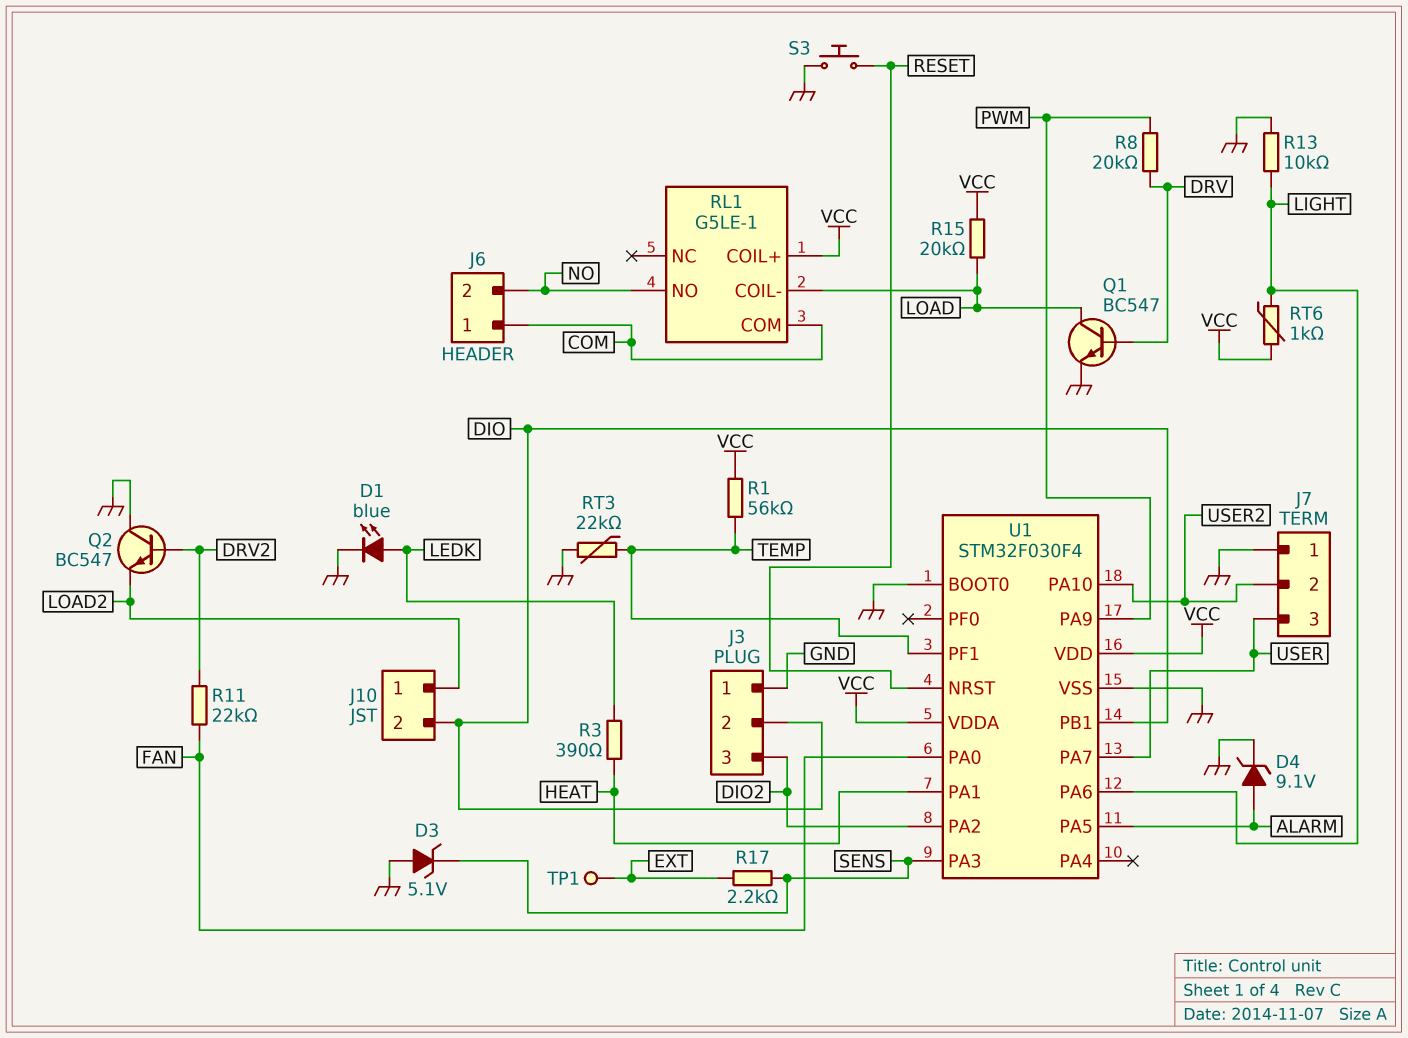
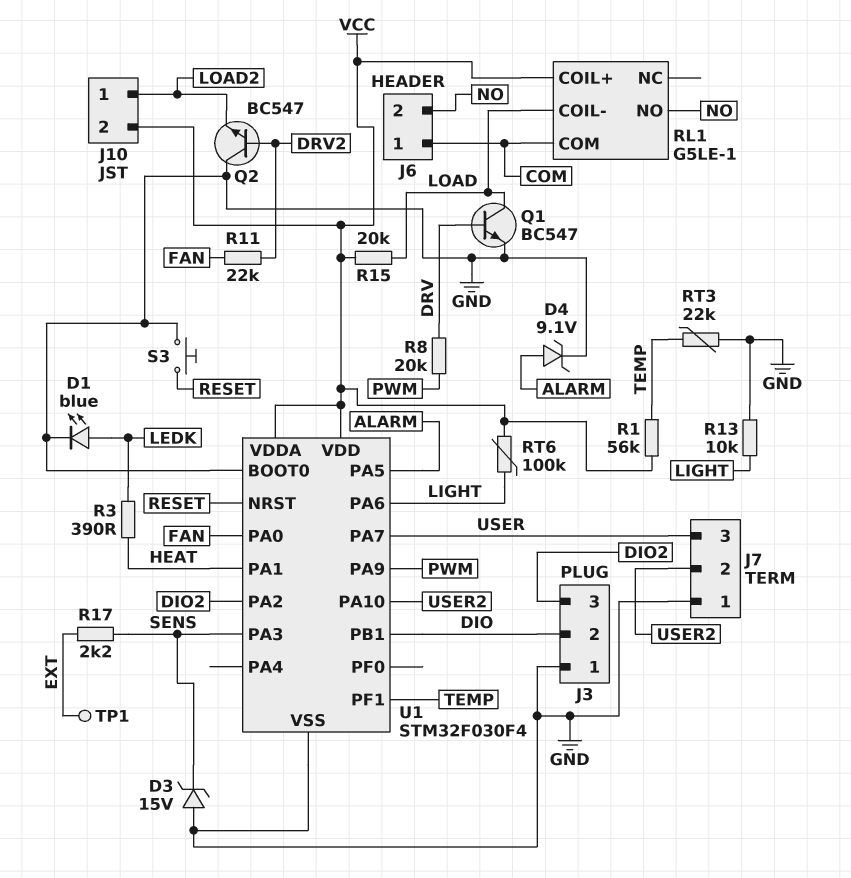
D3: zener 5.1V (A GND, K SENS) -> zener 15V (A GND, K SENS)
J10 pin 2: DIO -> VCC
RT6: 1k (LIGHT, VCC) -> 100k (LIGHT, VCC)

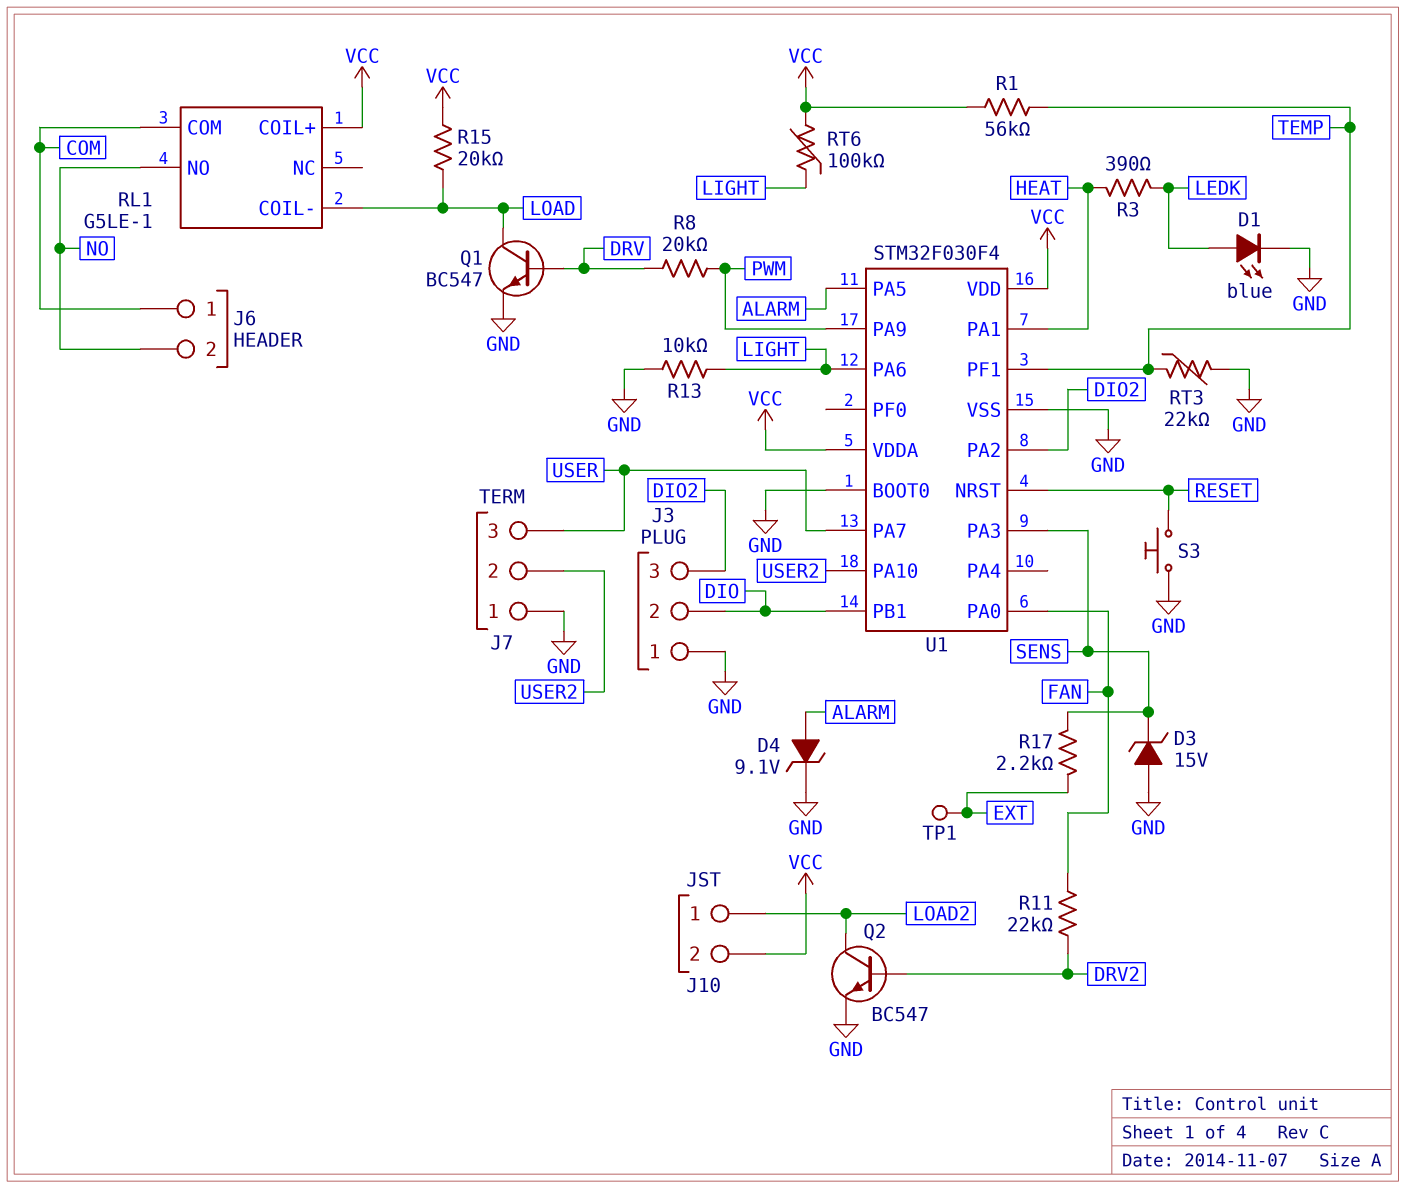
Q2: NPN BC547 (B DRV2, C GND, E LOAD2) -> NPN BC547 (B DRV2, C LOAD2, E GND)

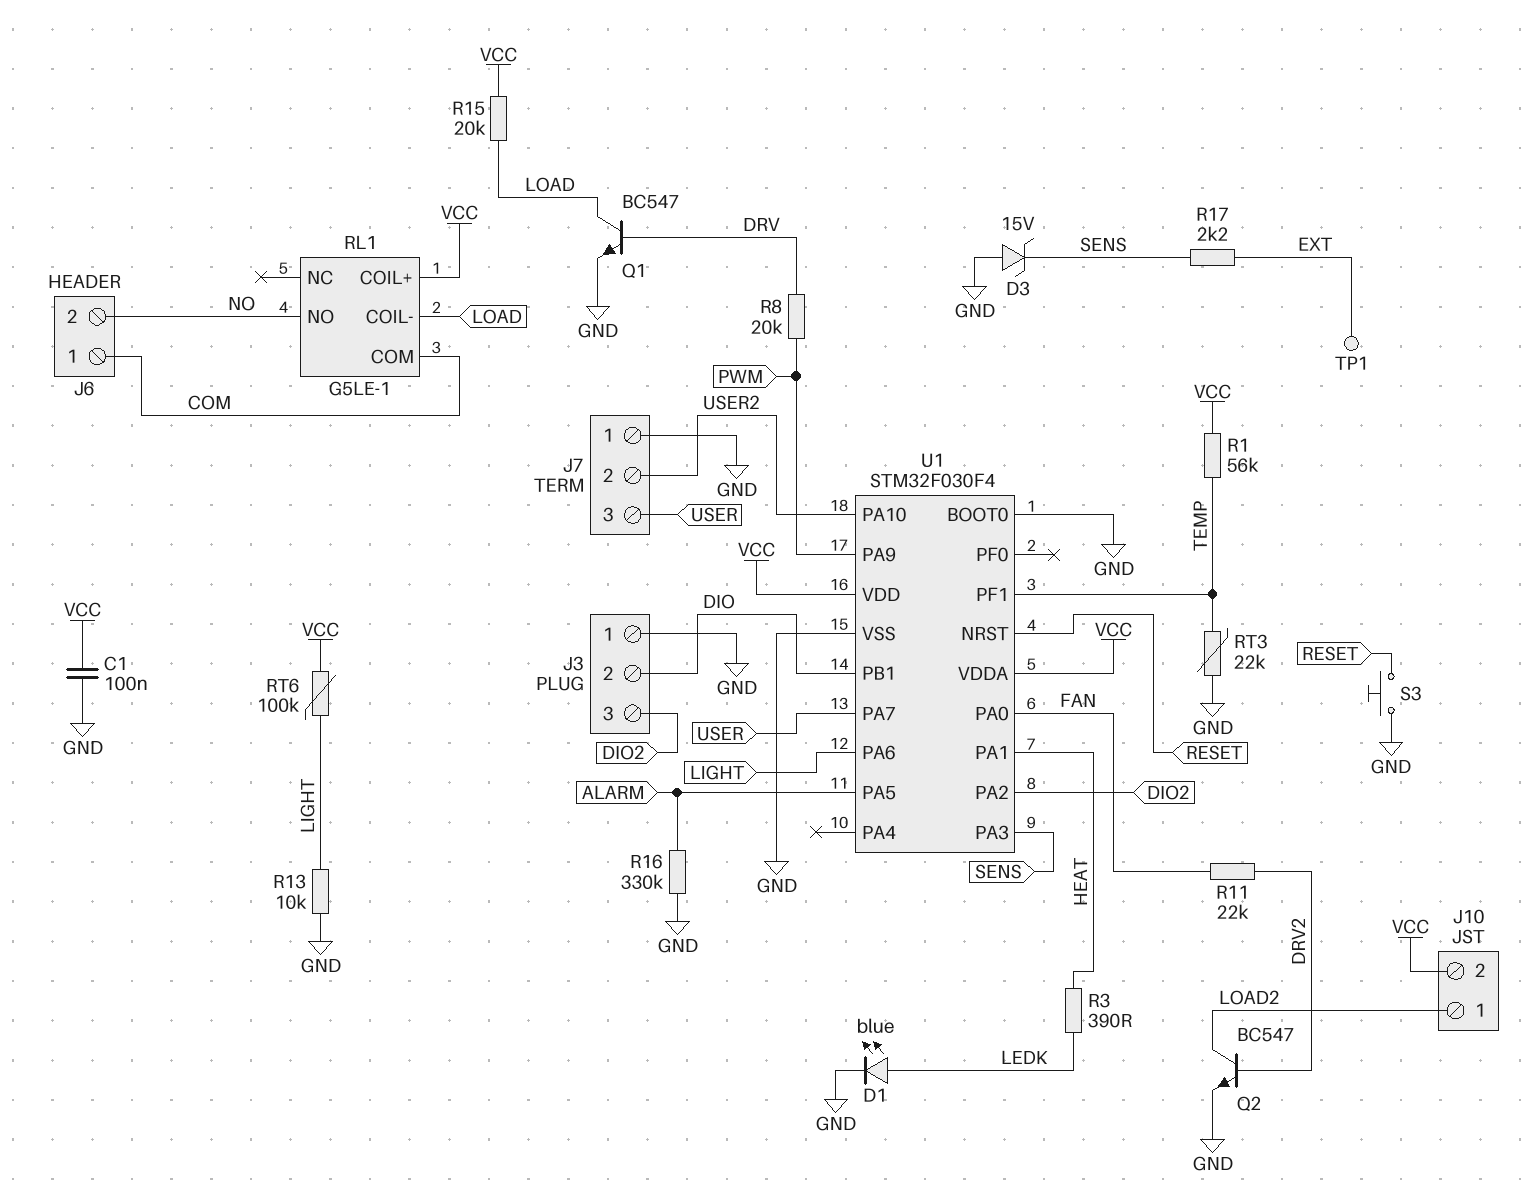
C1: none -> 100nF (GND, VCC)
D4: zener 9.1V (A ALARM, K GND) -> none
R16: none -> 330k (ALARM, GND)

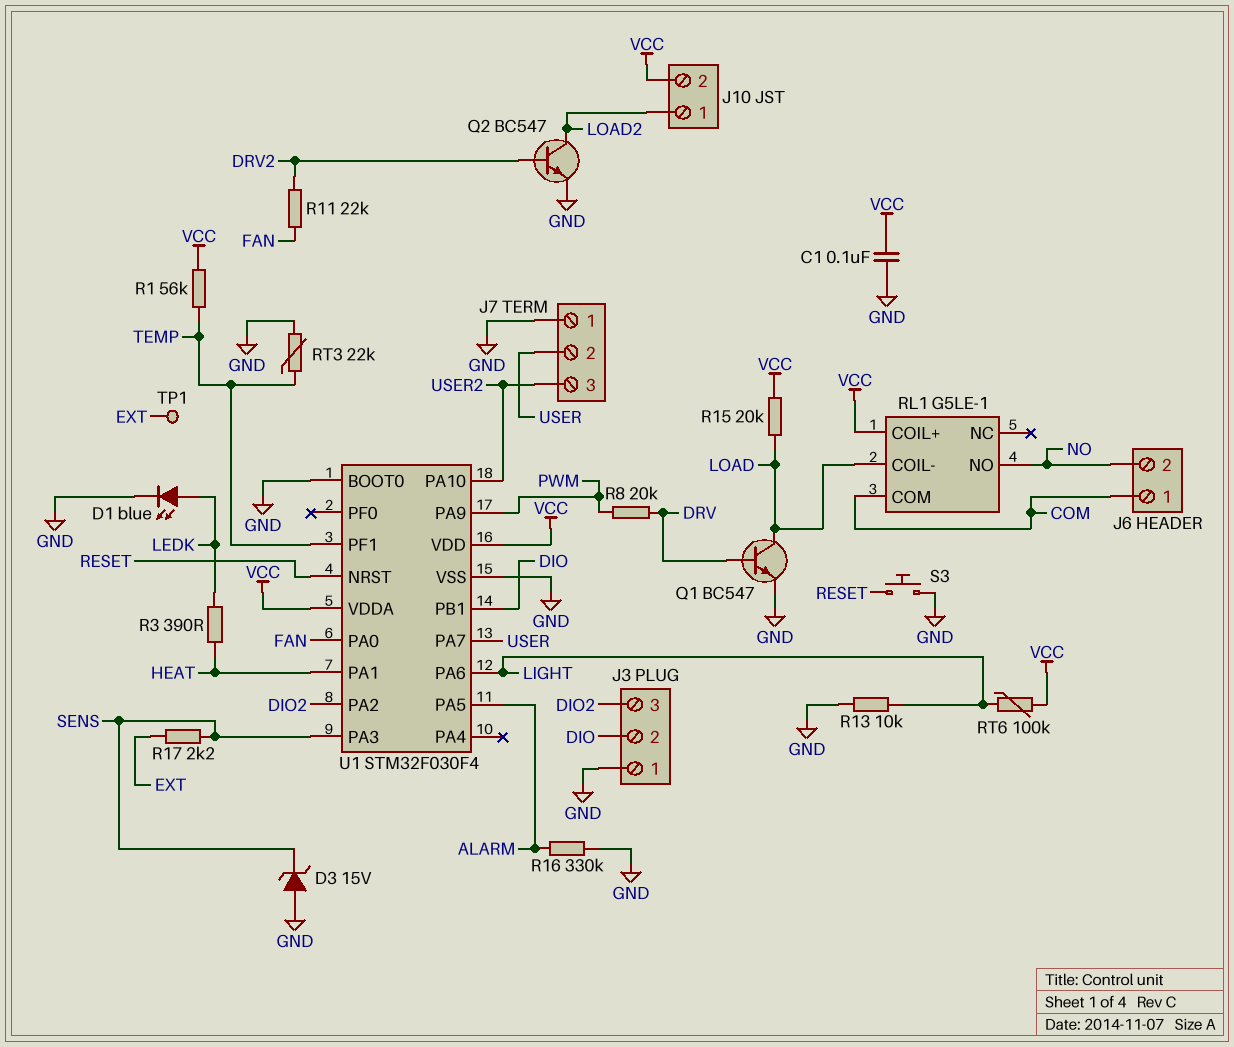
J7 pin 2: USER2 -> USER
J7 pin 3: USER -> USER2

